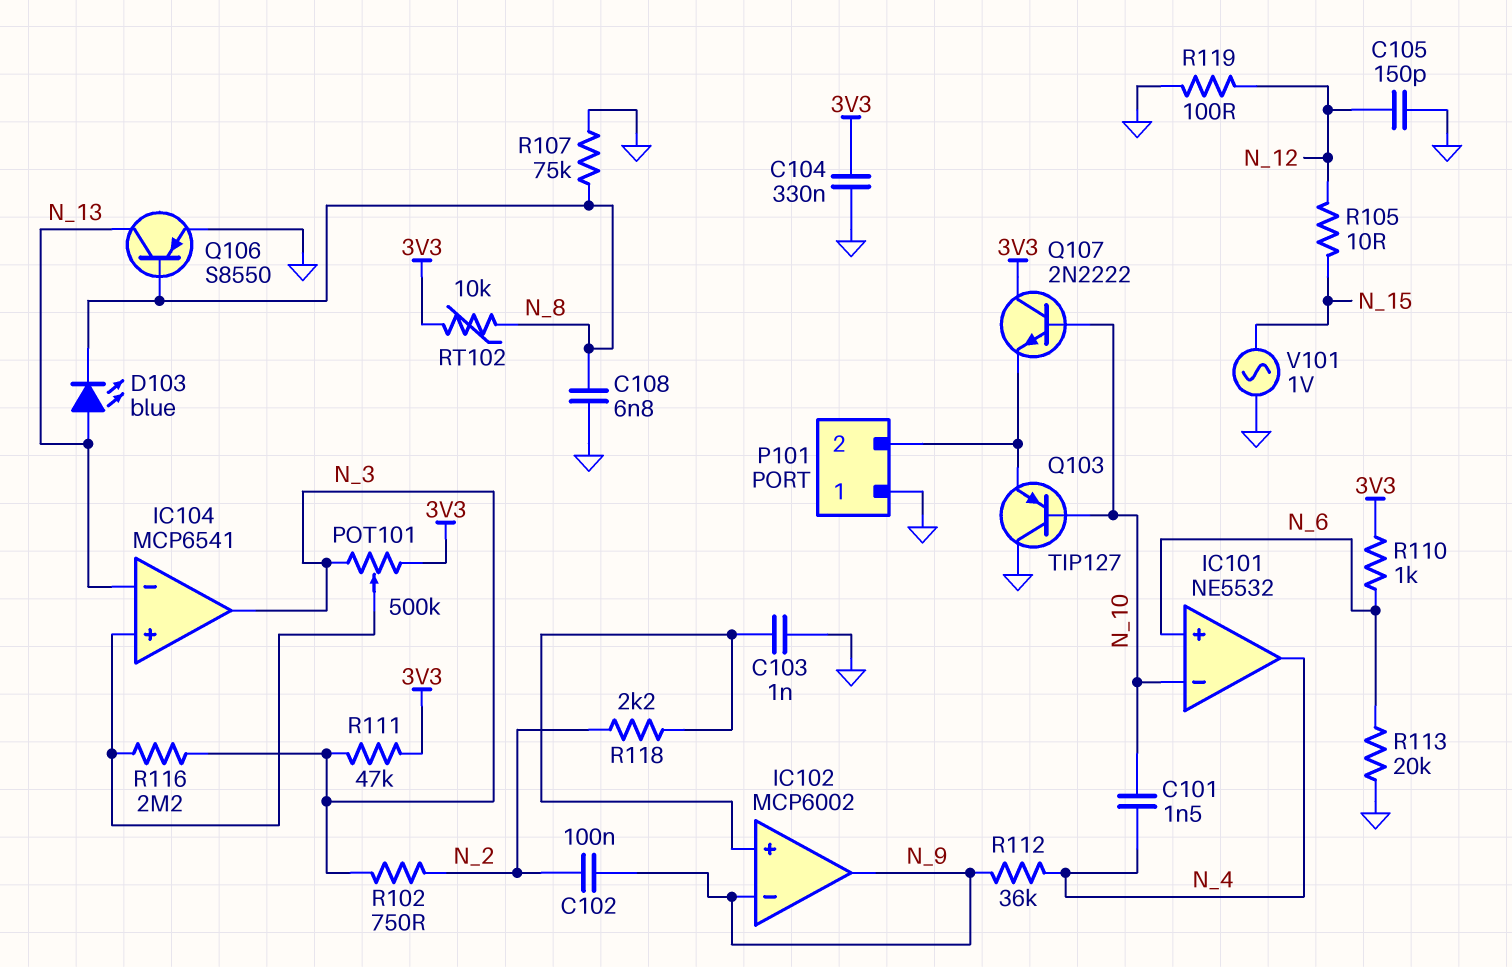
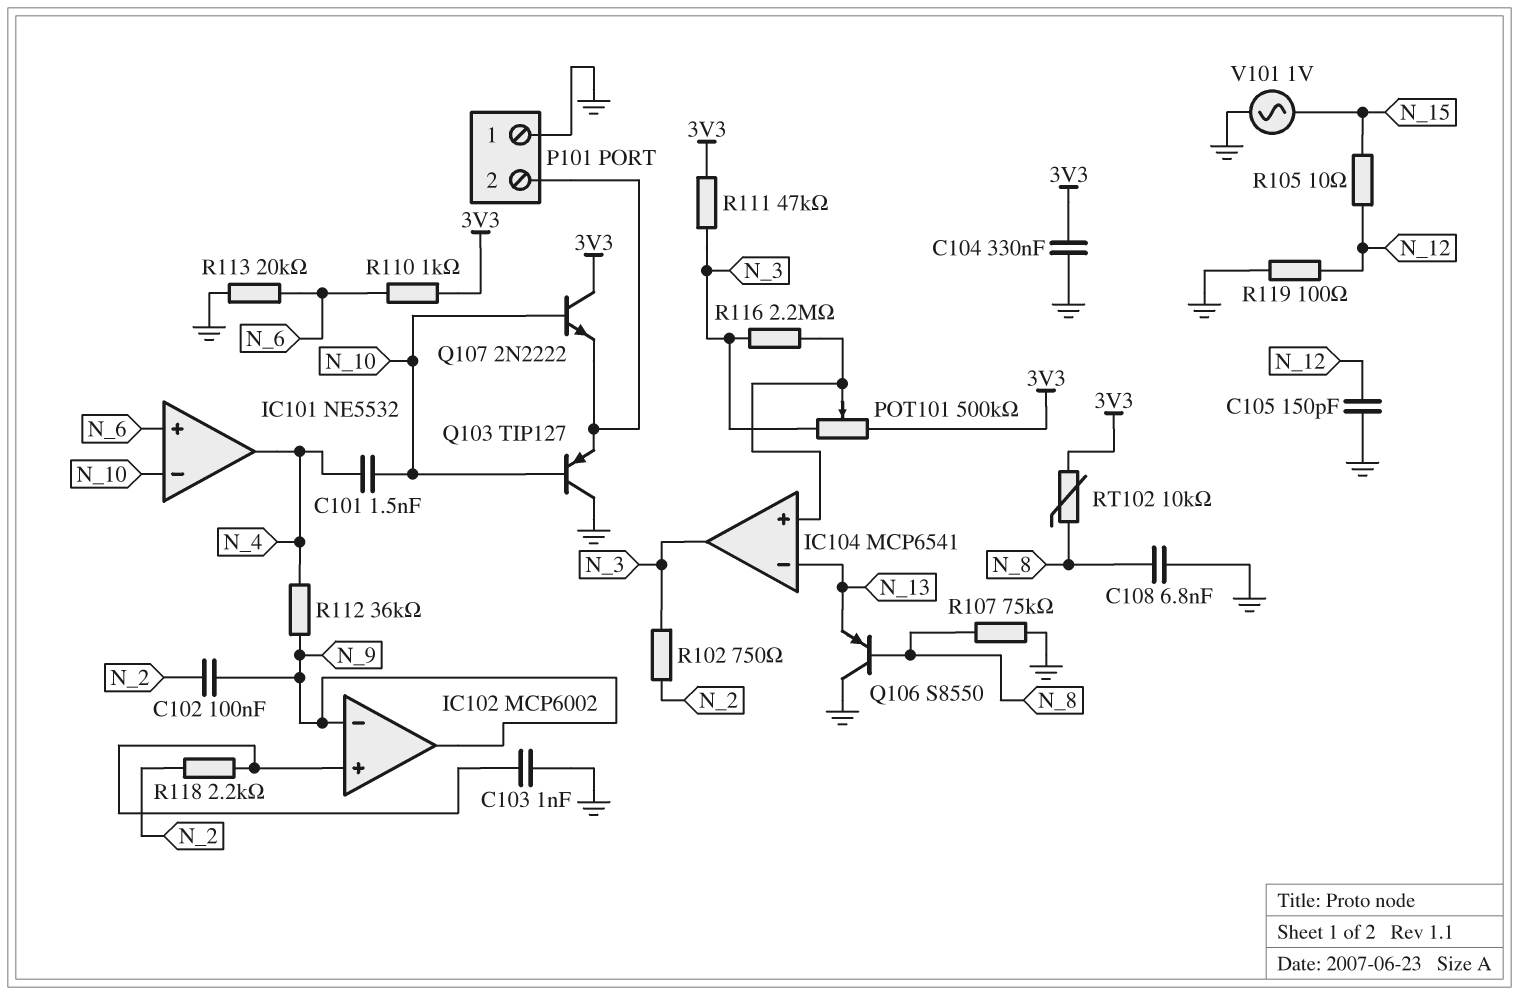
D103: LED blue (A N_13, K N_8) -> none
Q106: PNP S8550 (B N_8, C N_13, E GND) -> PNP S8550 (B N_8, C GND, E N_13)

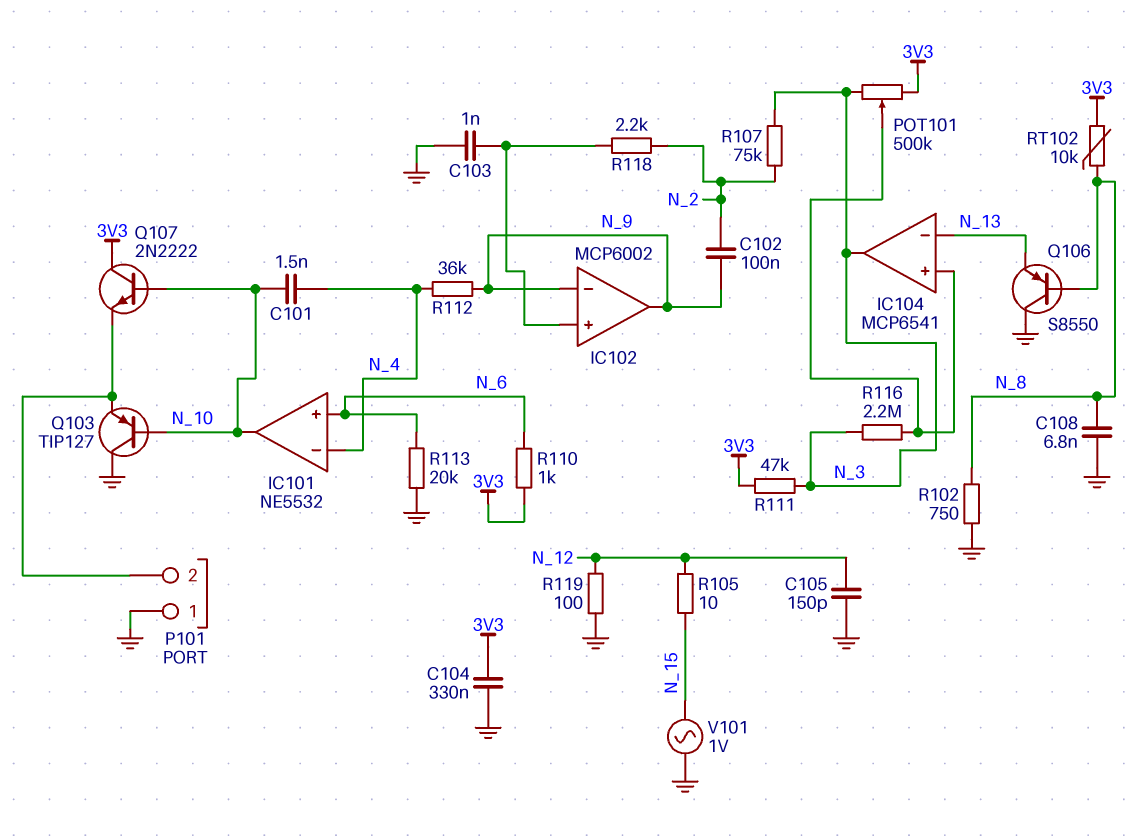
IC101 pin in-: N_10 -> N_4
IC101 pin out: N_4 -> N_10
R102: 750 (N_2, N_3) -> 750 (GND, N_8)
R107: 75k (GND, N_8) -> 75k (N_2, N_3)

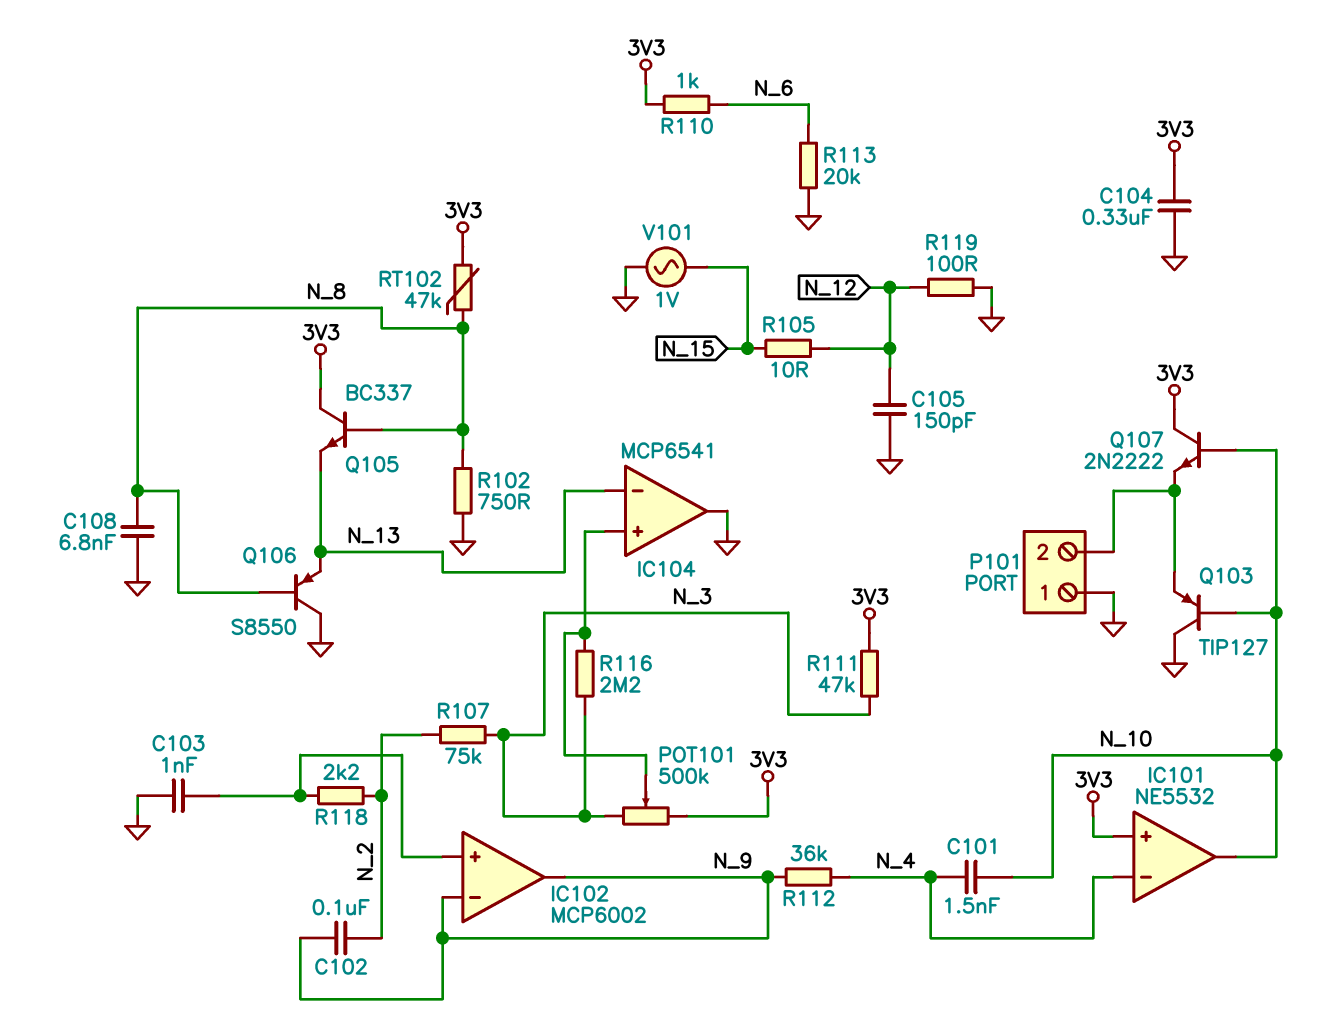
IC101 pin in+: N_6 -> 3V3
IC104 pin out: N_3 -> GND
Q105: none -> NPN BC337 (B N_8, C 3V3, E N_13)
RT102: 10k (3V3, N_8) -> 47k (3V3, N_8)

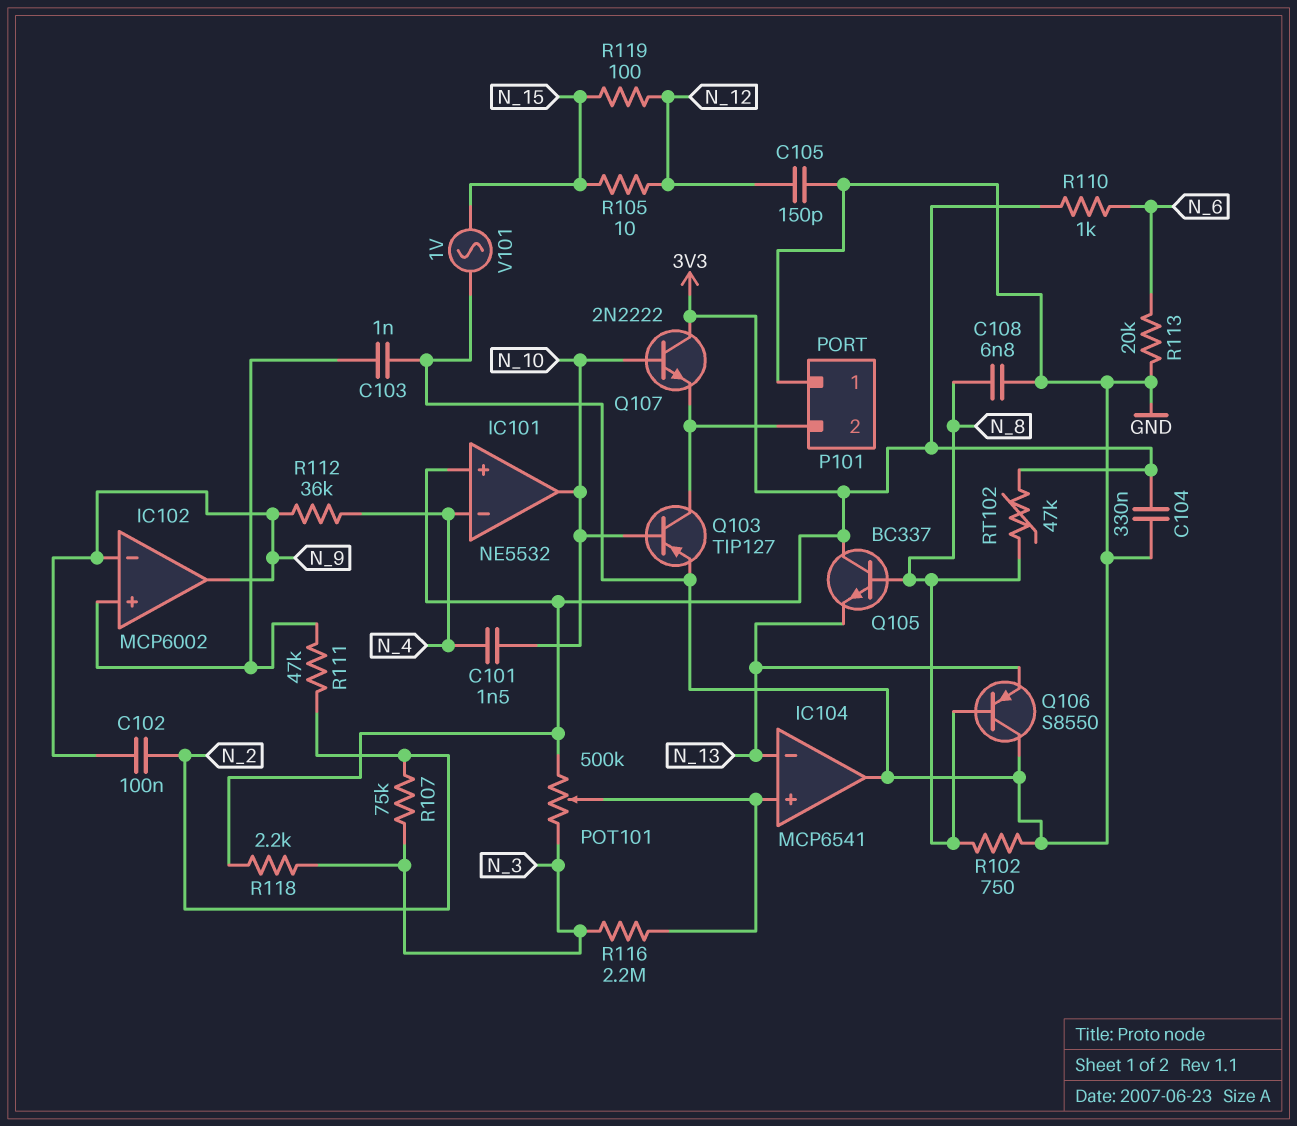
Q103: PNP TIP127 (B N_10, C GND, E P101/2) -> PNP TIP127 (B N_10, C P101/2, E GND)
R111: 47k (3V3, N_3) -> 47k (IC102/in+, N_2)
R118: 2.2k (IC102/in+, N_2) -> 2.2k (3V3, N_3)
R119: 100 (GND, N_12) -> 100 (N_12, N_15)

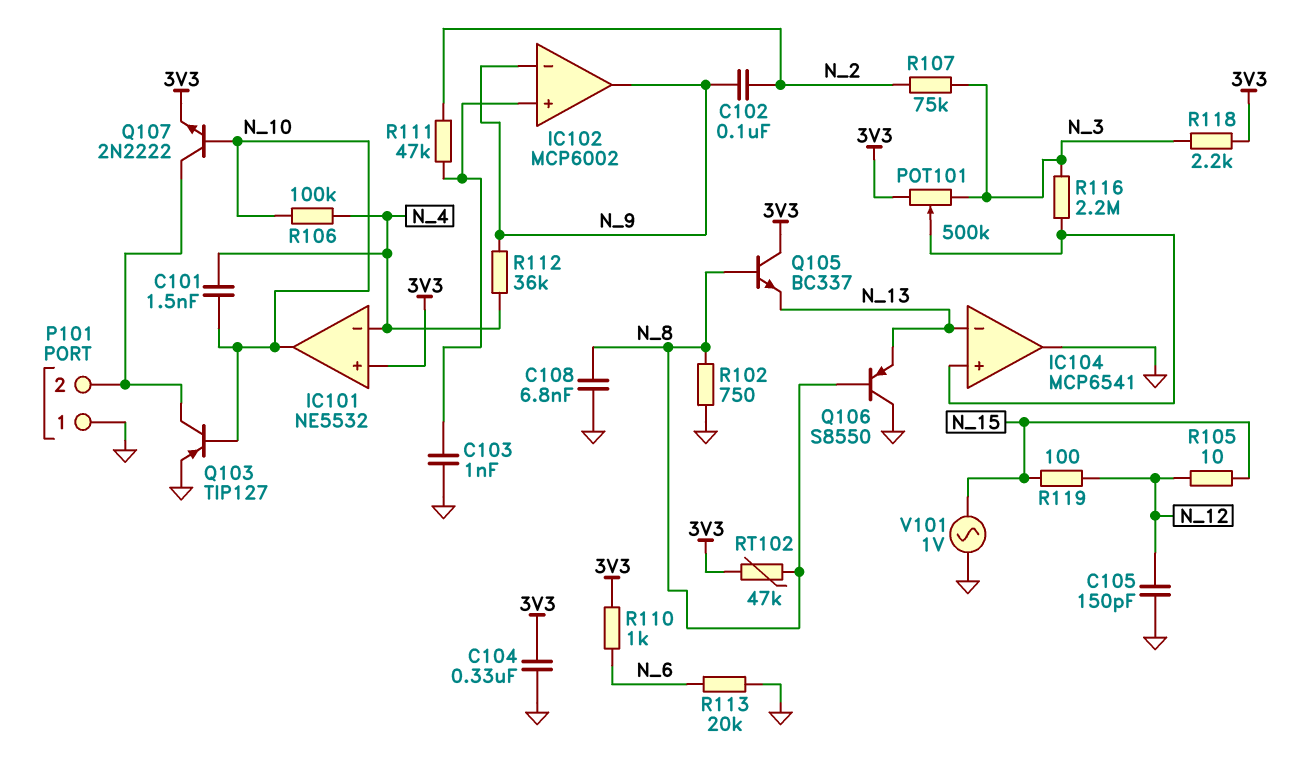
Q107: NPN 2N2222 (B N_10, C 3V3, E P101/2) -> NPN 2N2222 (B N_10, C P101/2, E 3V3)
R106: none -> 100k (N_4, N_10)

